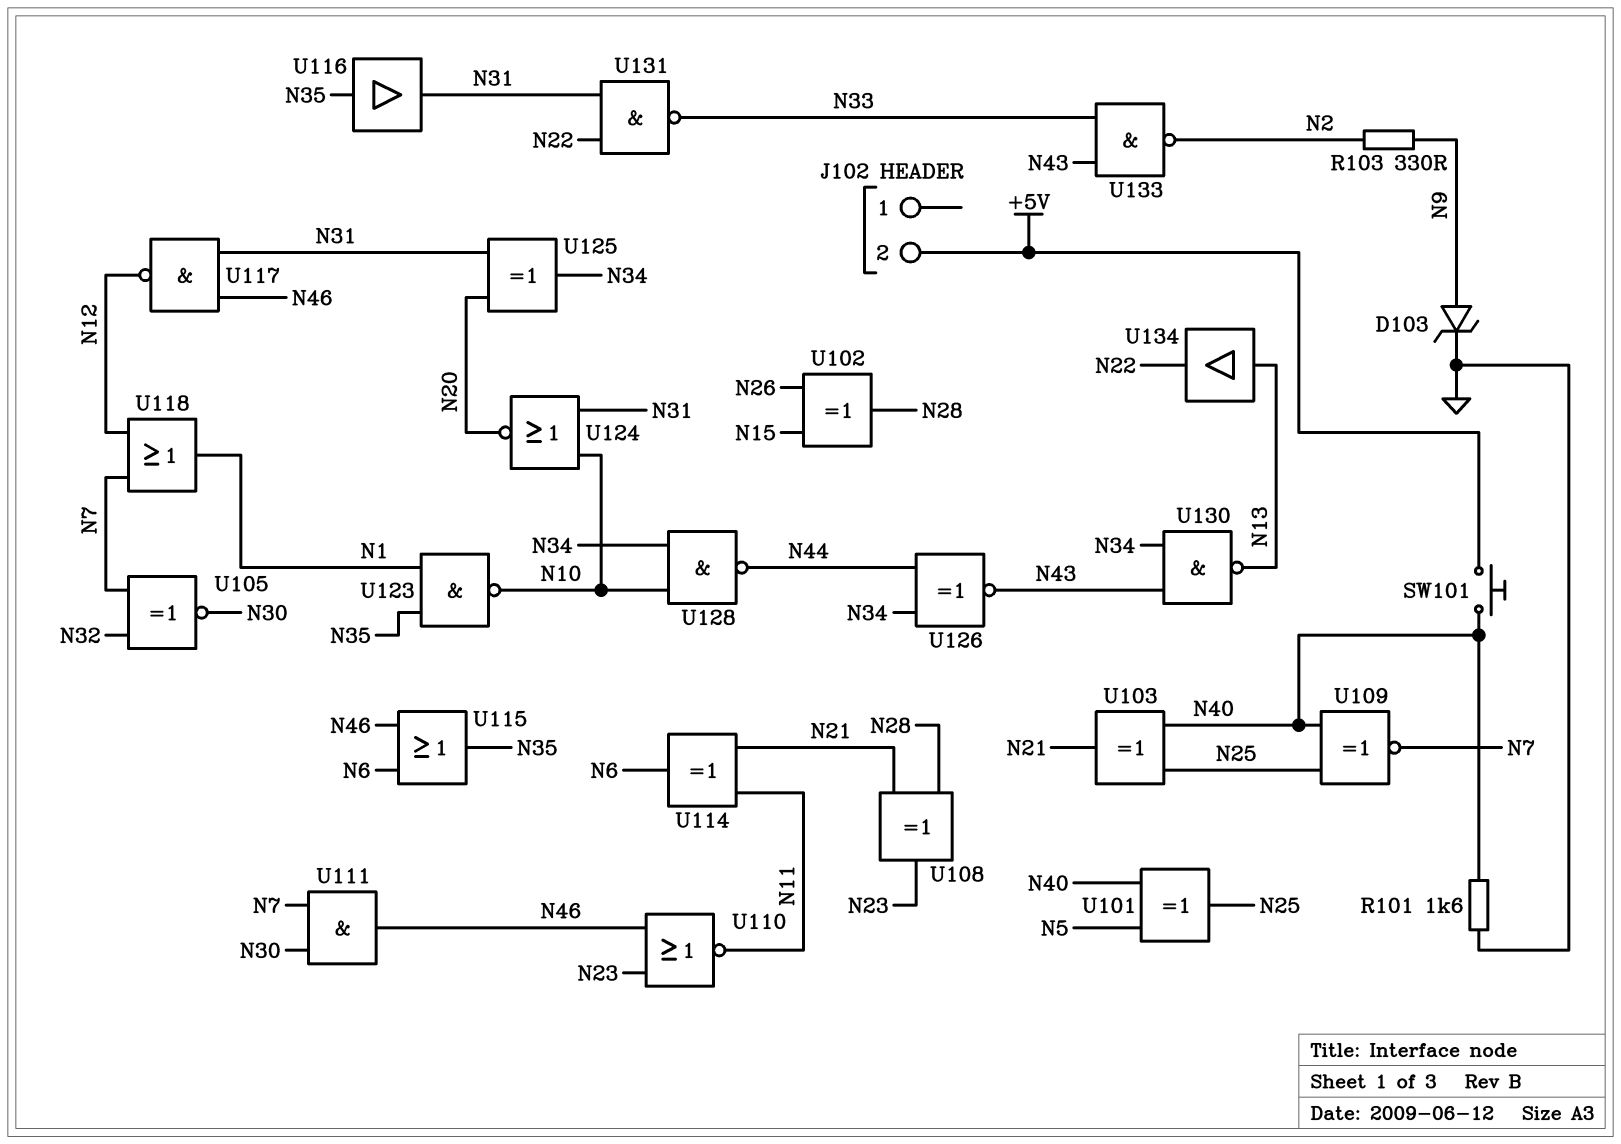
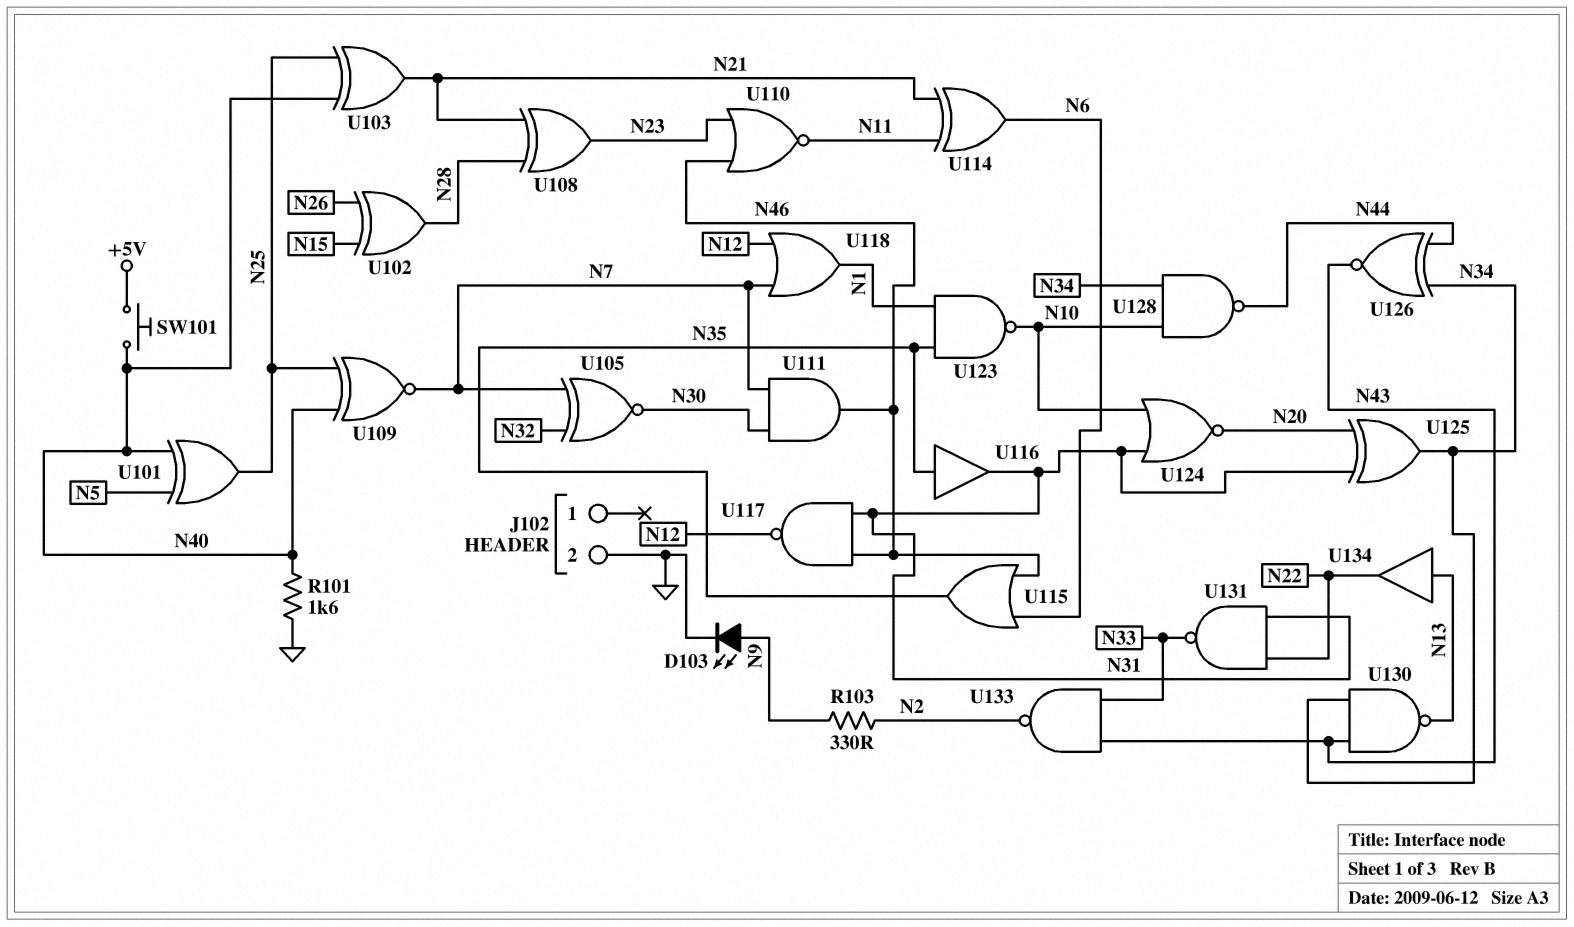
D103: zener (A N9, K GND) -> LED (A N9, K GND)
J102 pin 2: +5V -> GND

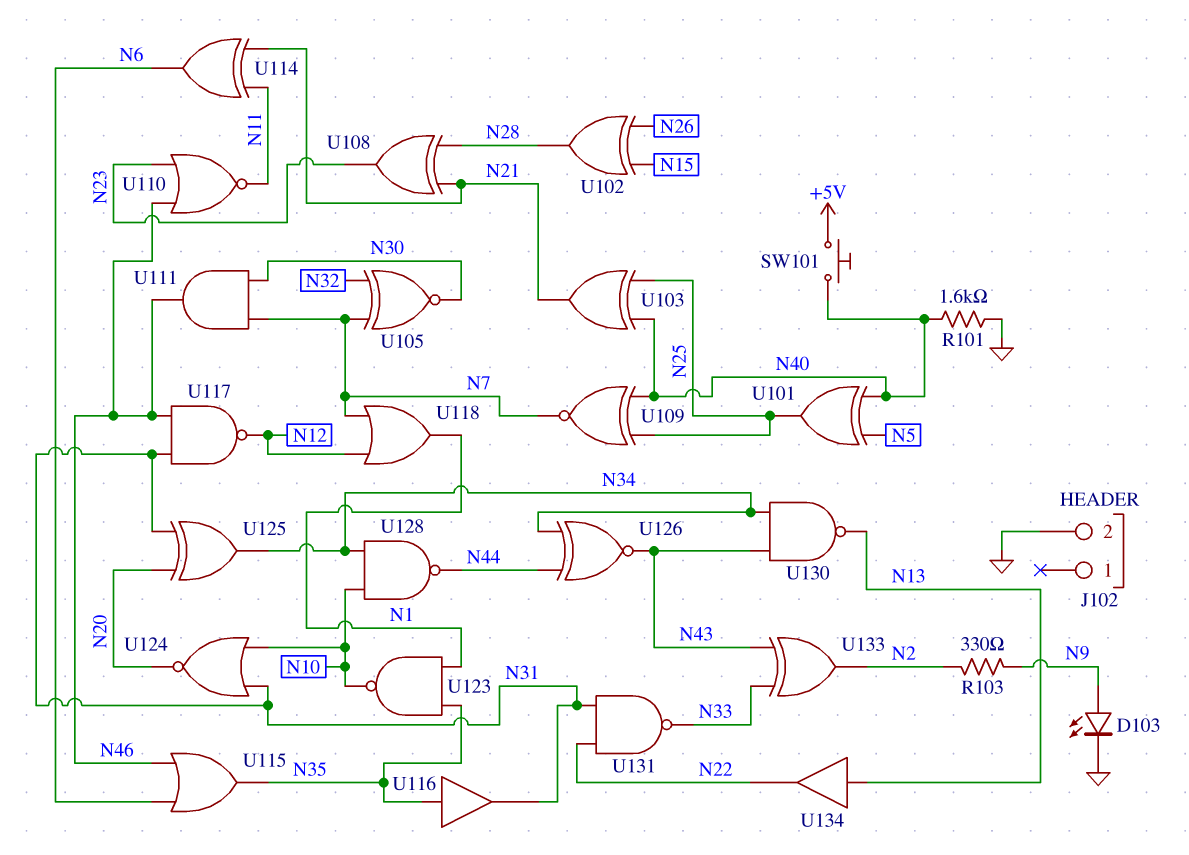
U133: NAND (in N33, in N43, out N2) -> XOR (in N33, in N43, out N2)

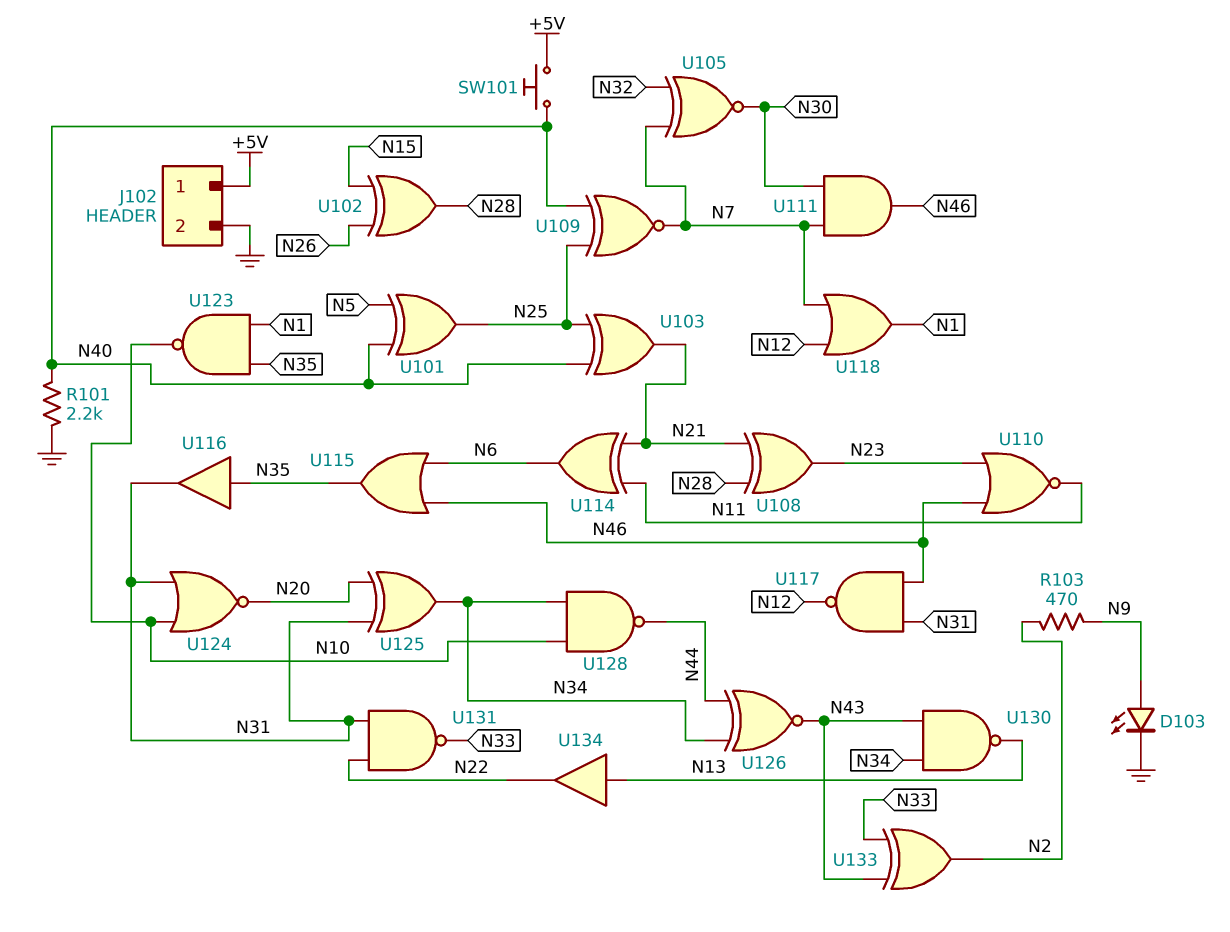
J102 pin 1: none -> +5V
R101: 1.6k (GND, N40) -> 2.2k (GND, N40)
R103: 330 (N2, N9) -> 470 (N2, N9)

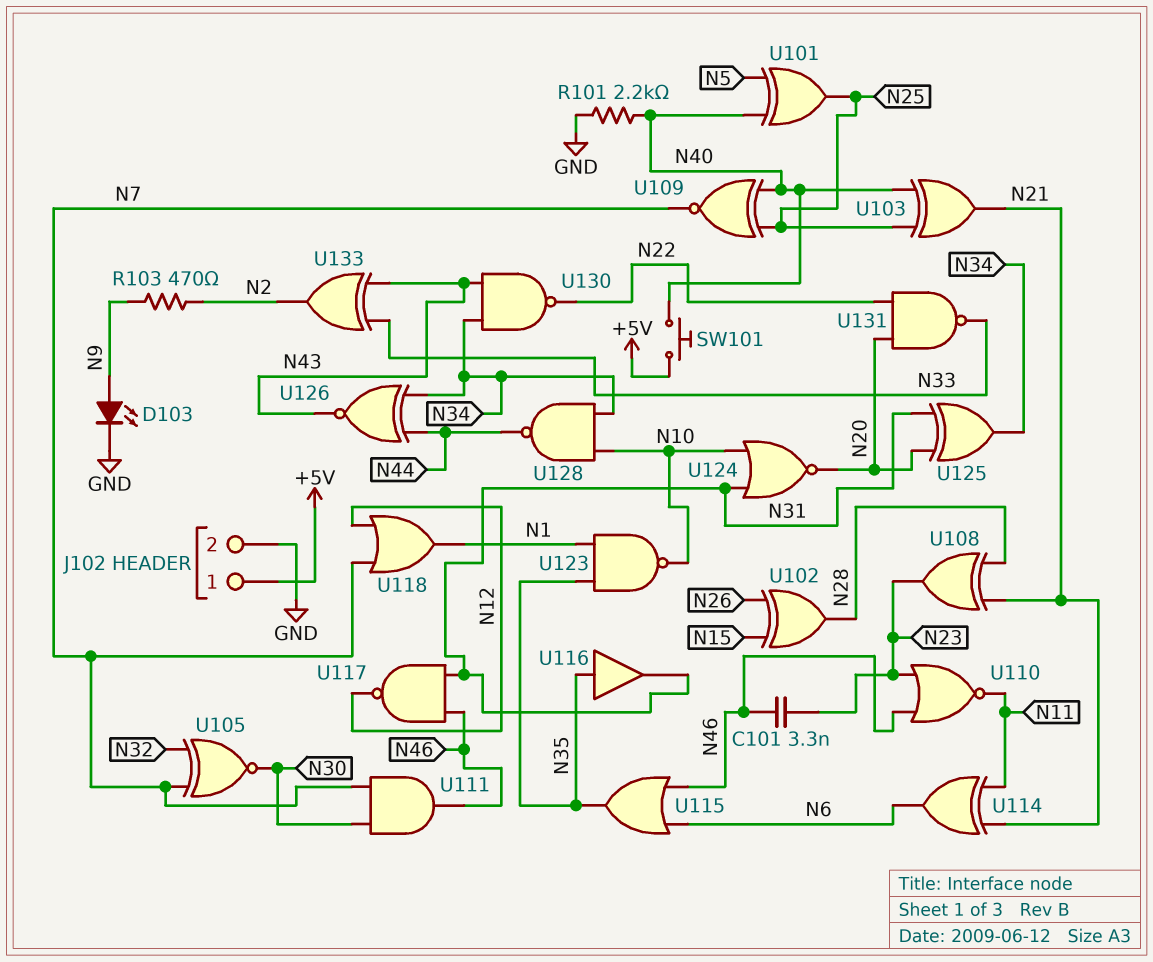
C101: none -> 3.3nF (N23, N46)
U130: NAND (in N34, in N43, out N13) -> NAND (in N34, in N43, out N22)
U131: NAND (in N22, in N31, out N33) -> NAND (in N20, in N22, out N33)
U134: buffer (in N13, out N22) -> none

